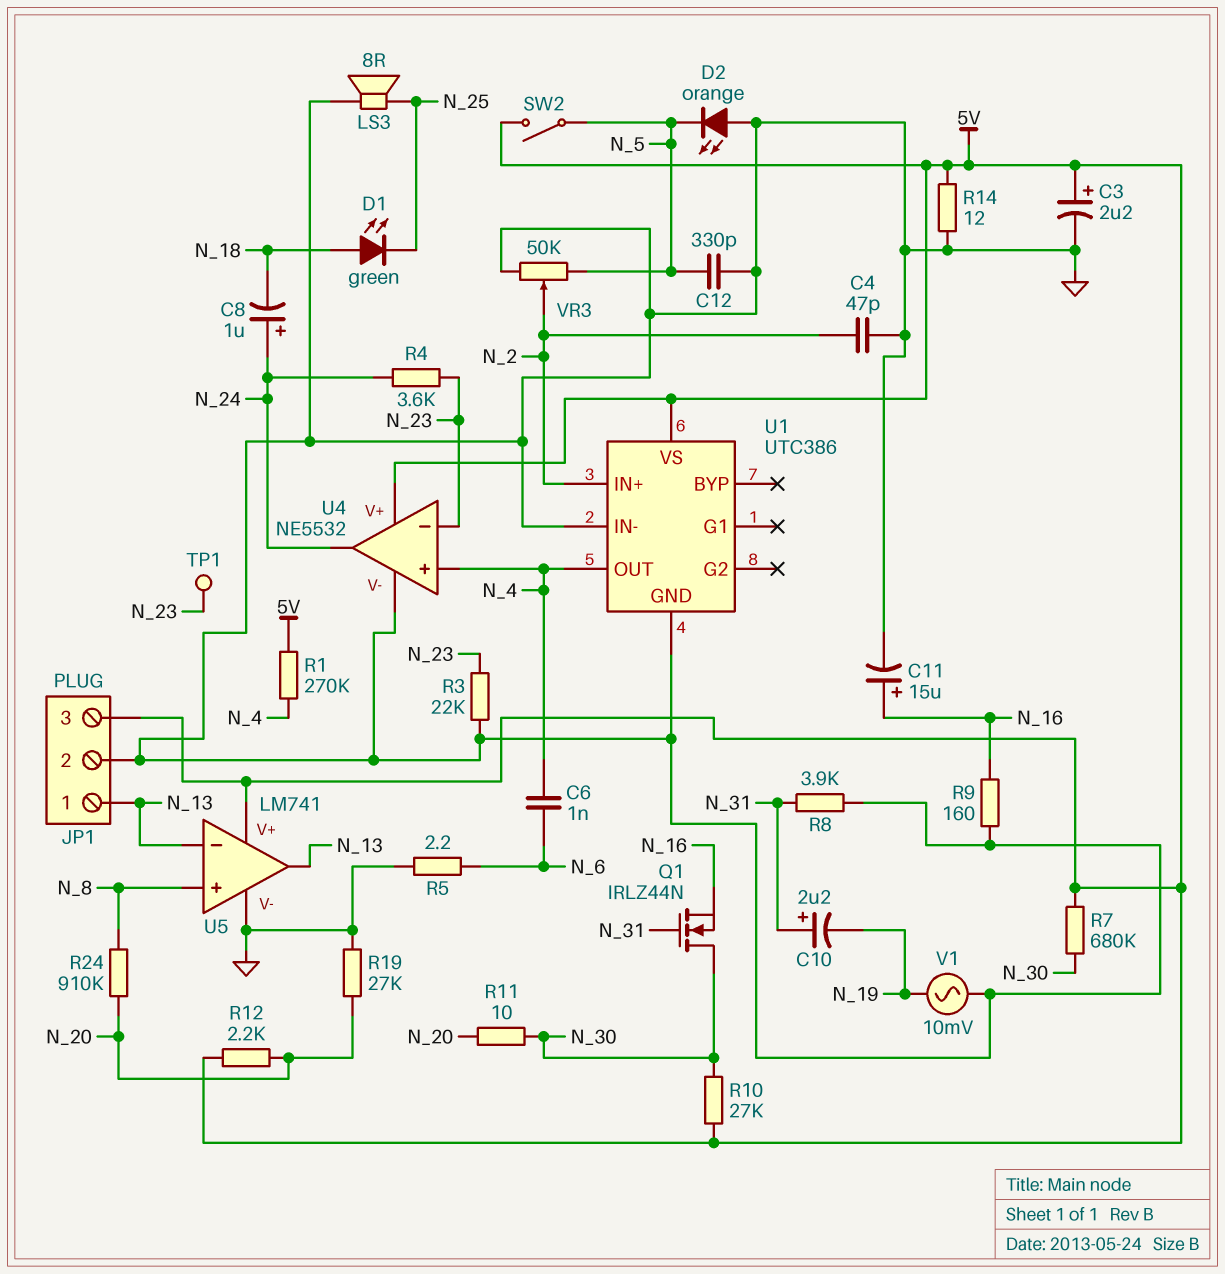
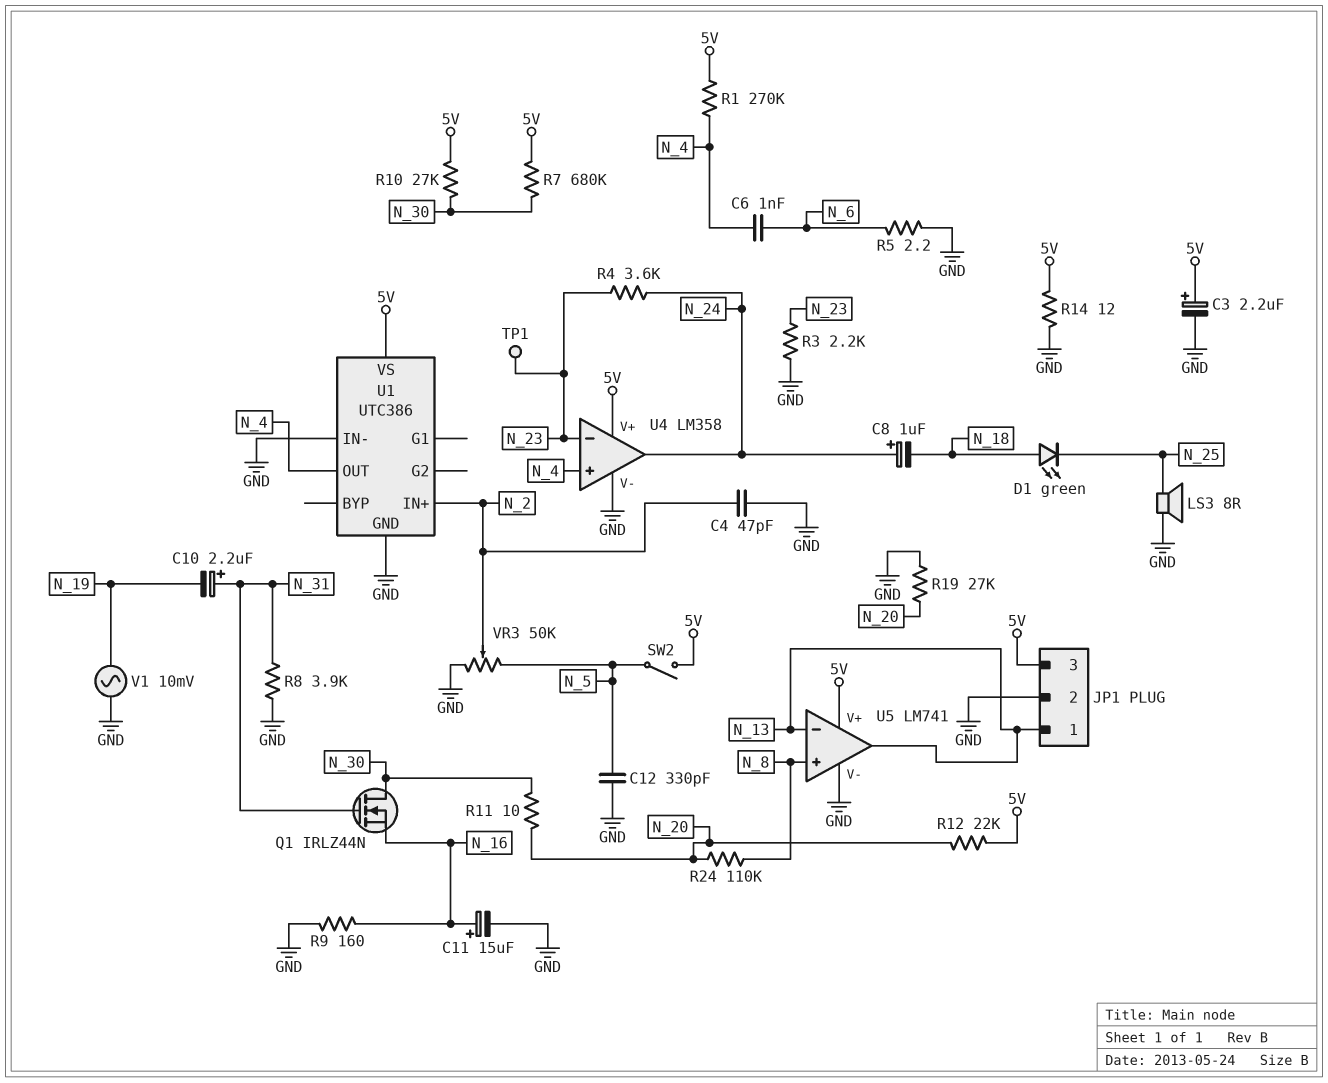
D2: LED orange (A GND, K N_5) -> none
R3: 22k (GND, N_23) -> 2.2k (GND, N_23)
R12: 2.2k (5V, N_20) -> 22k (5V, N_20)
R24: 910k (N_8, N_20) -> 110k (N_8, N_20)
U4: NE5532 -> LM358

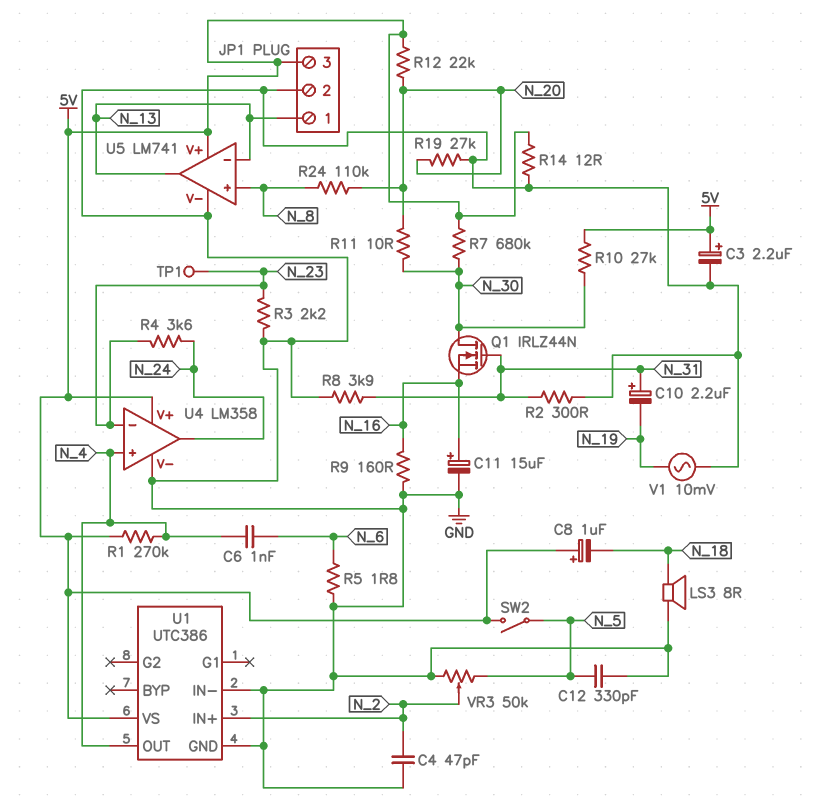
C8: 1uF (plus N_24, minus N_18) -> 1uF (plus 5V, minus N_18)
D1: LED green (A N_18, K N_25) -> none
LS3: speaker 8R (GND, N_25) -> speaker 8R (GND, N_18)
R2: none -> 300 (GND, N_31)
R5: 2.2 (GND, N_6) -> 1.8 (GND, N_6)

